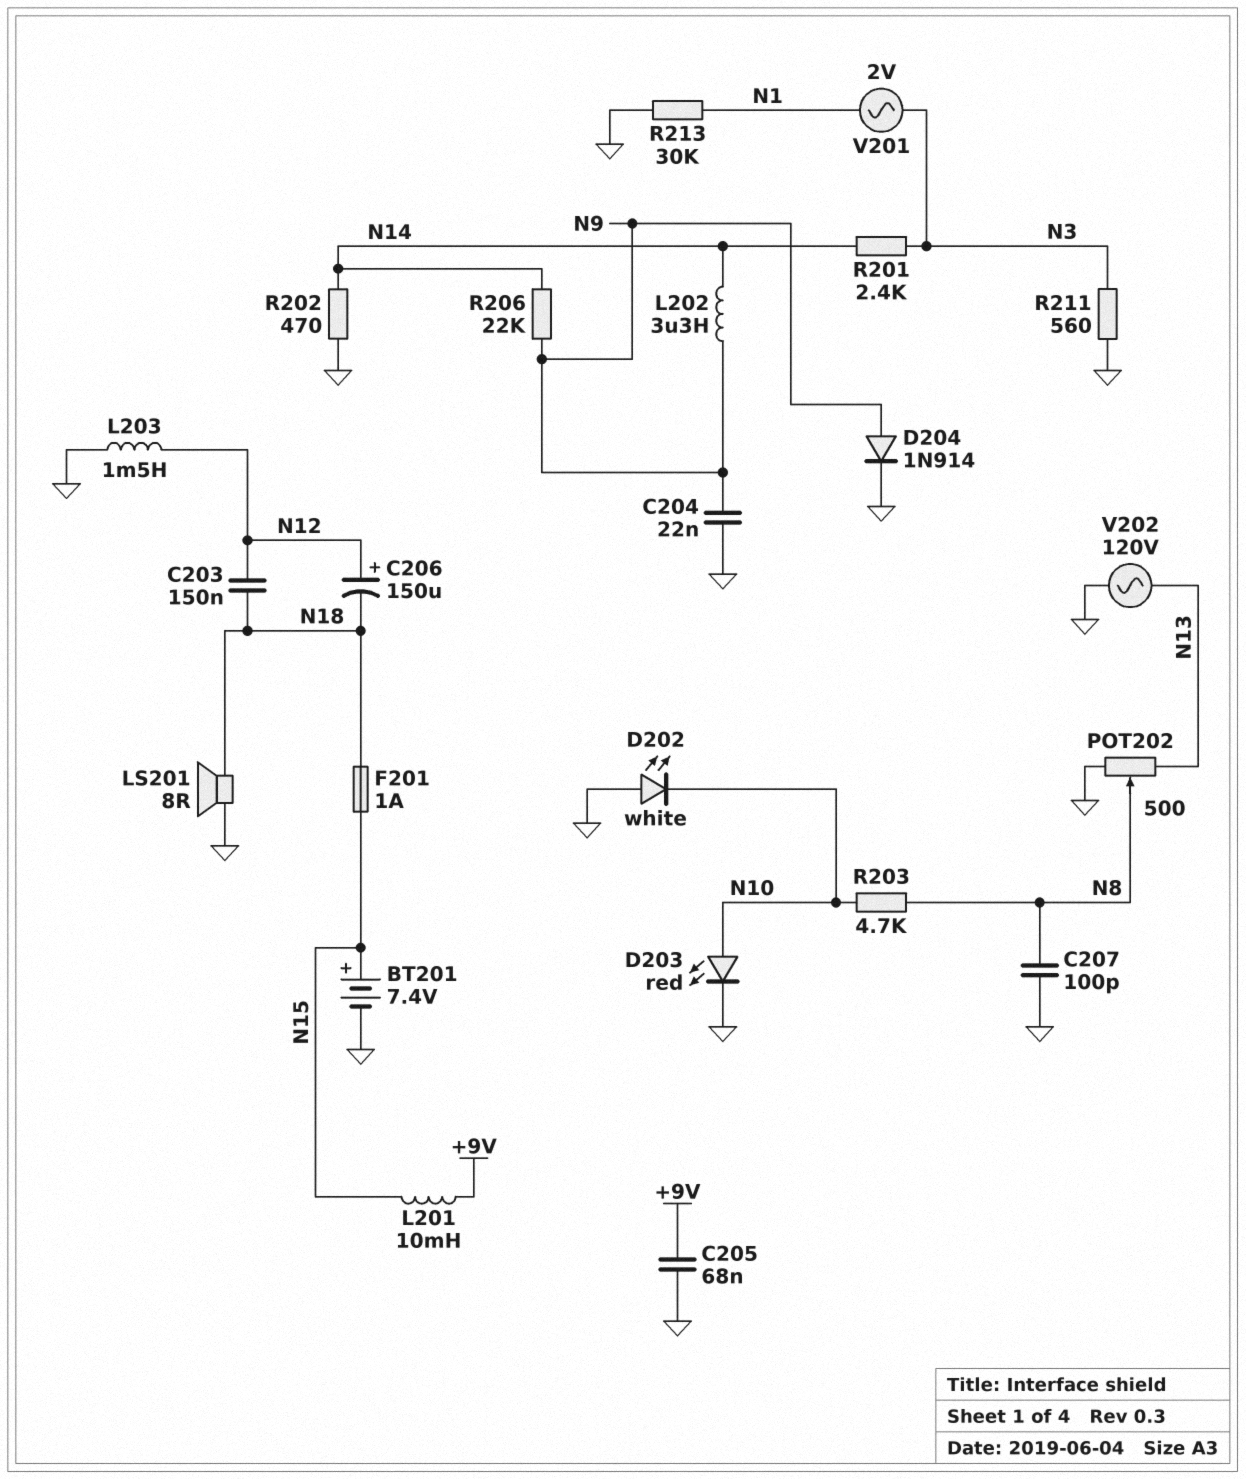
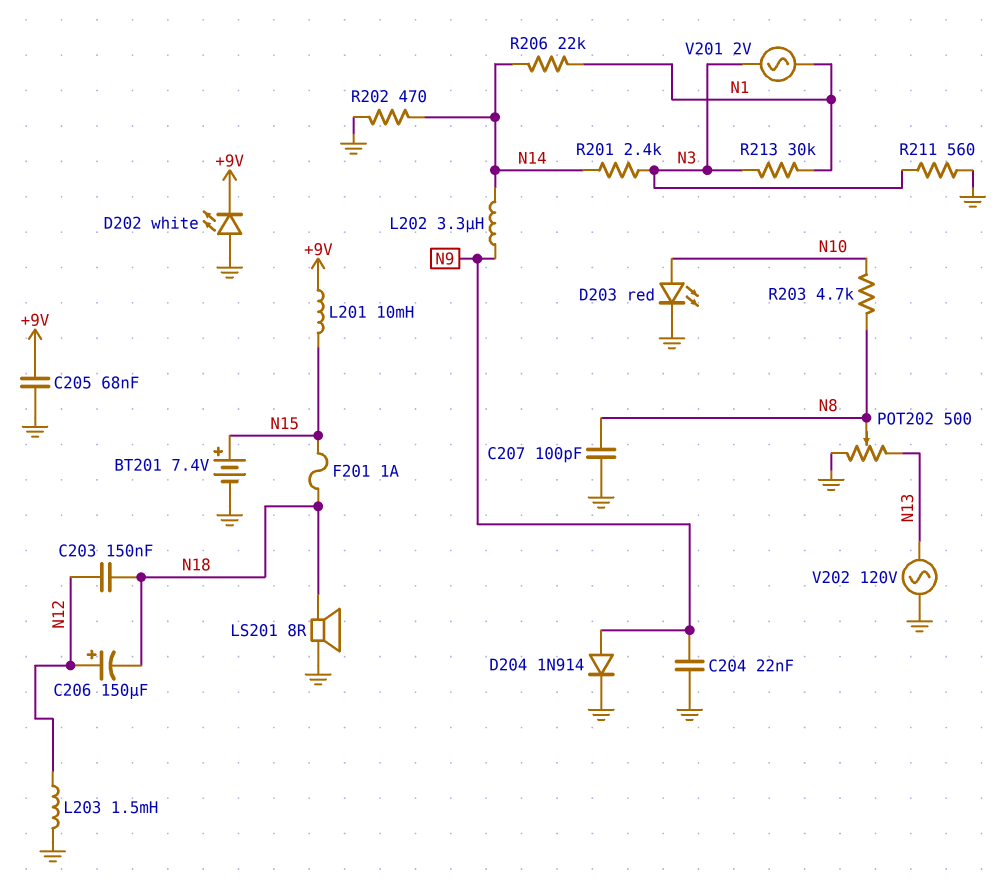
D202: LED white (A GND, K N10) -> LED white (A GND, K +9V)
R206: 22k (N9, N14) -> 22k (N1, N14)
R213: 30k (GND, N1) -> 30k (N1, N3)

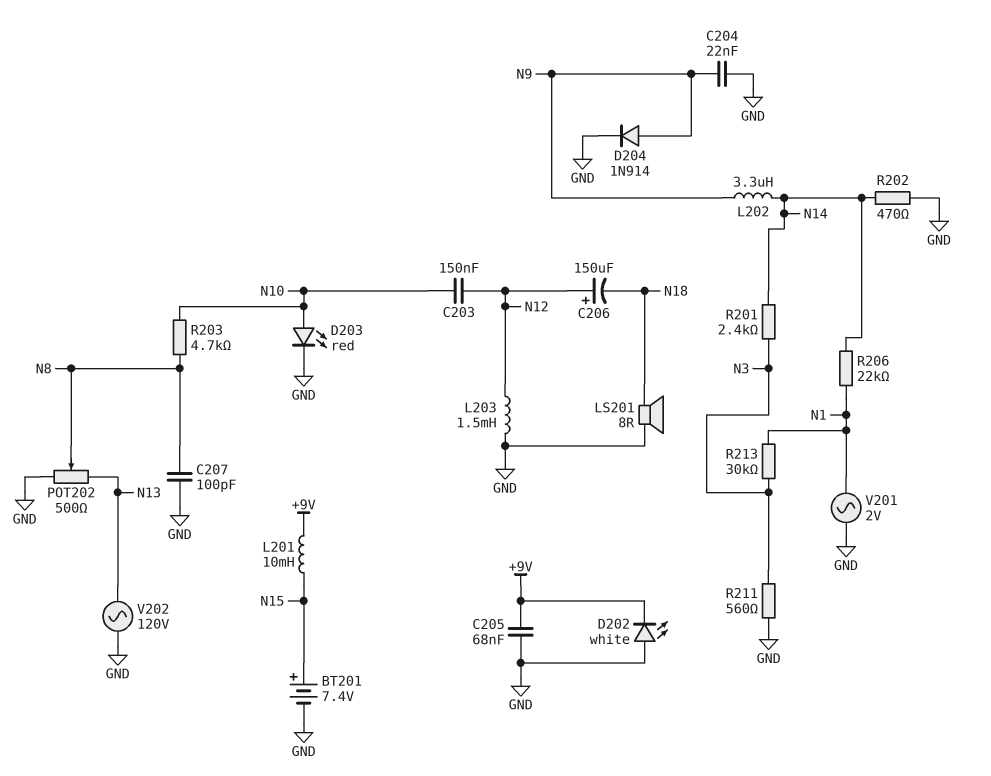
C203: 150nF (N12, N18) -> 150nF (N10, N12)
F201: 1A (N15, N18) -> none
V201: AC 2V (N1, N3) -> AC 2V (GND, N1)

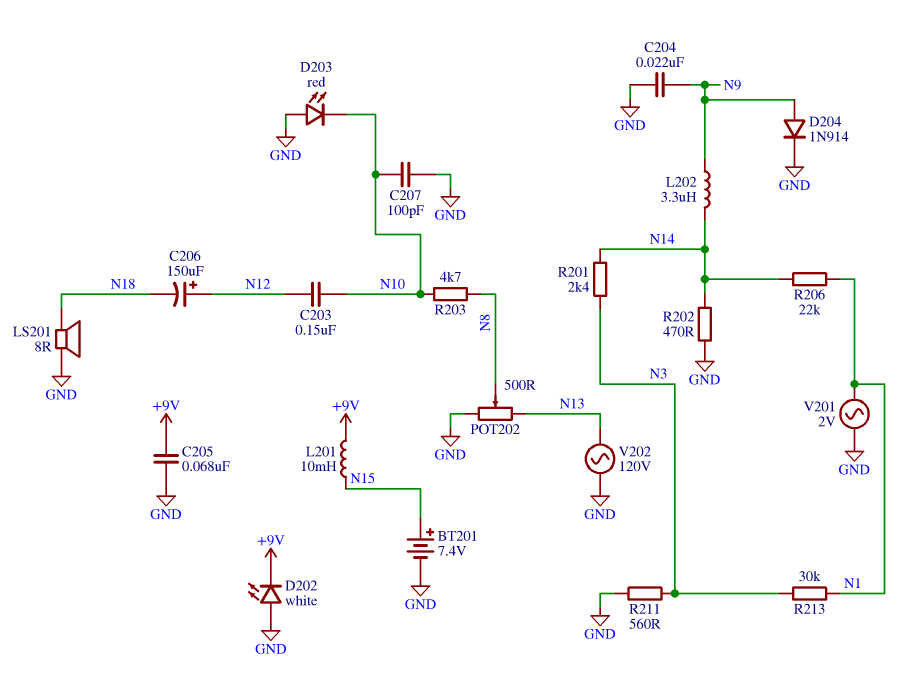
C207: 100pF (GND, N8) -> 100pF (GND, N10)
D203: LED red (A N10, K GND) -> LED red (A GND, K N10)
L203: 1.5mH (GND, N12) -> none

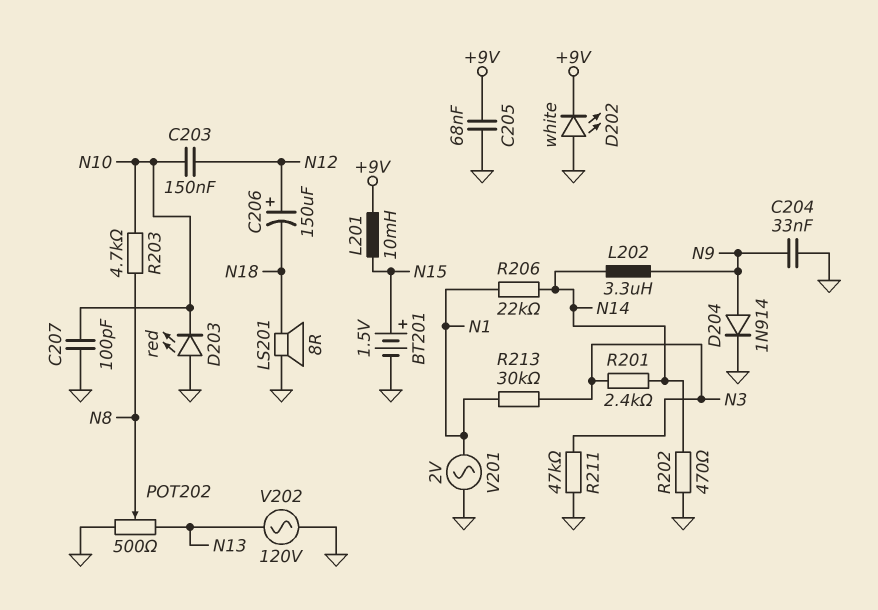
BT201: 7.4V (plus N15, minus GND) -> 1.5V (plus N15, minus GND)
C204: 22nF (GND, N9) -> 33nF (GND, N9)
R211: 560 (GND, N3) -> 47k (GND, N3)

